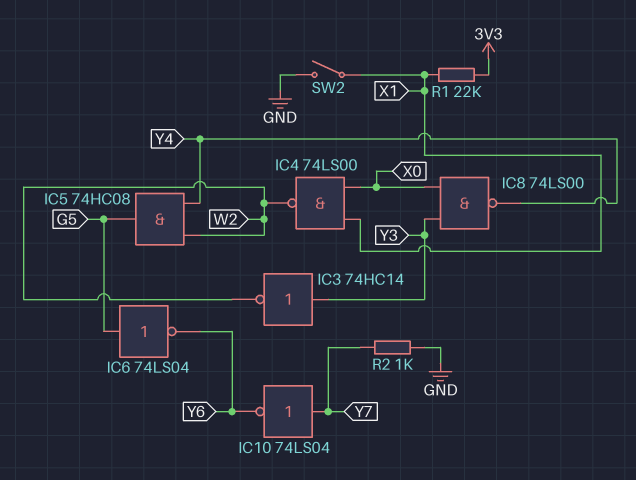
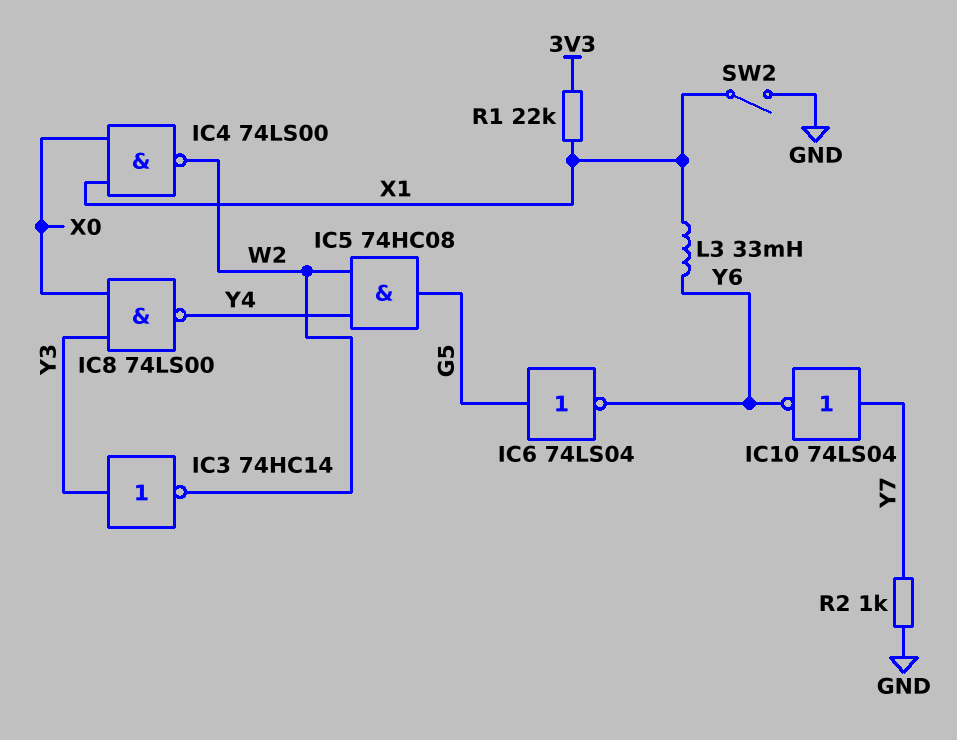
L3: none -> 33mH (X1, Y6)

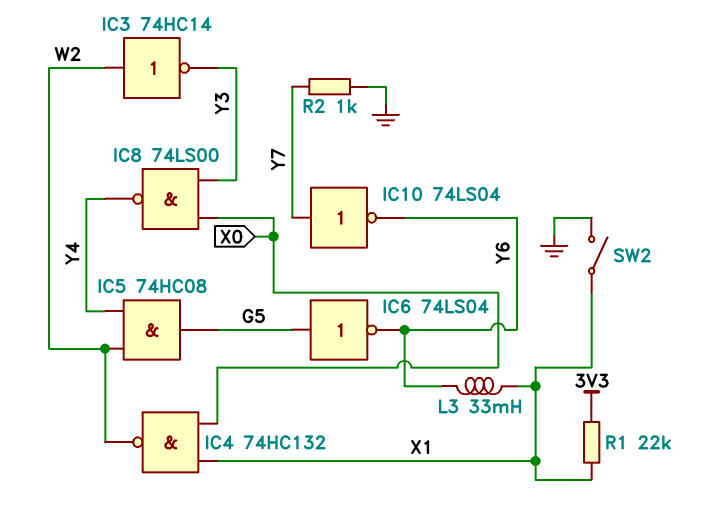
IC3: NOT 74HC14 (in Y3, out W2) -> NOT 74HC14 (in W2, out Y3)
IC4: NAND 74LS00 (in X0, in X1, out W2) -> NAND 74HC132 (in X0, in X1, out W2)

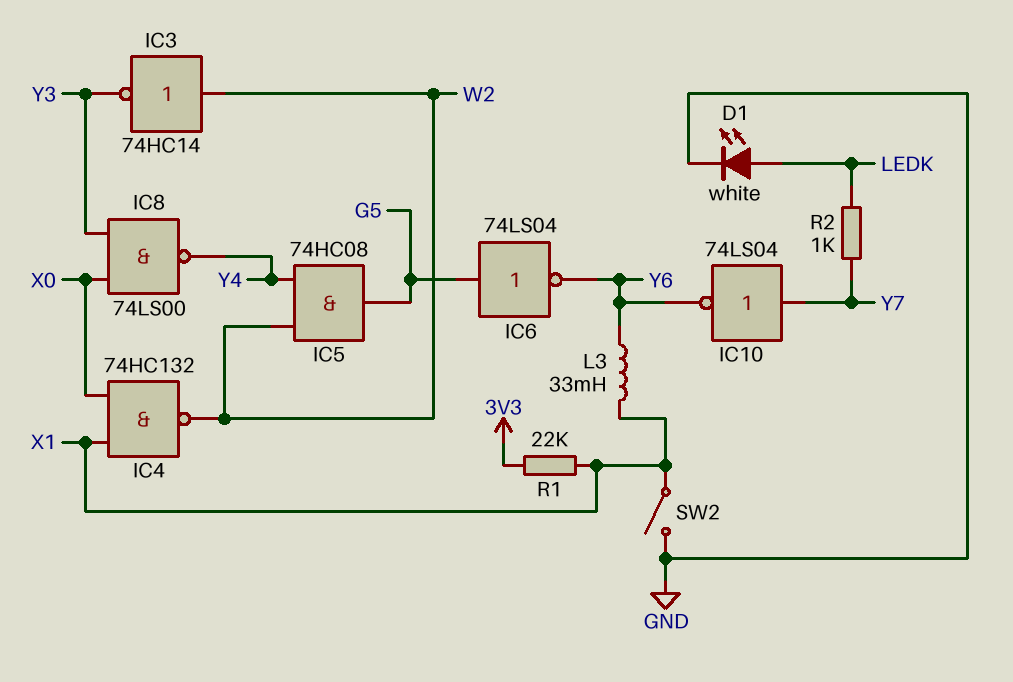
D1: none -> LED white (A LEDK, K GND)
R2: 1k (GND, Y7) -> 1k (LEDK, Y7)

